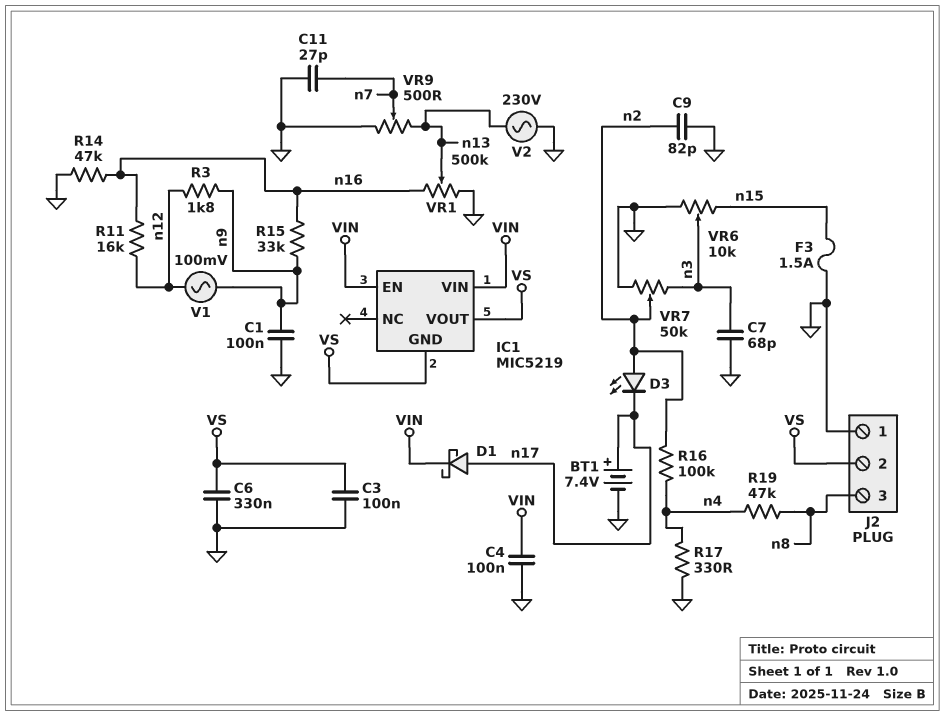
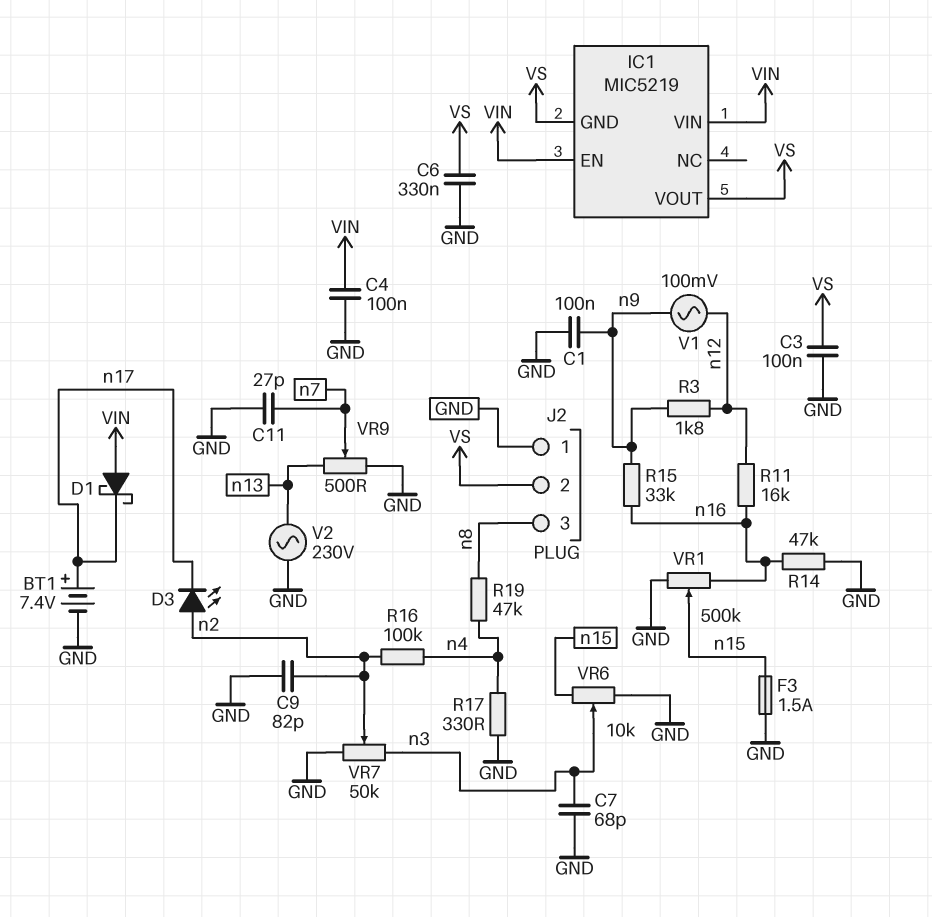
D1: schottky (A n17, K VIN) -> schottky (A VIN, K n17)
VR1: 500k (GND, n16, wiper n13) -> 500k (GND, n16, wiper n15)

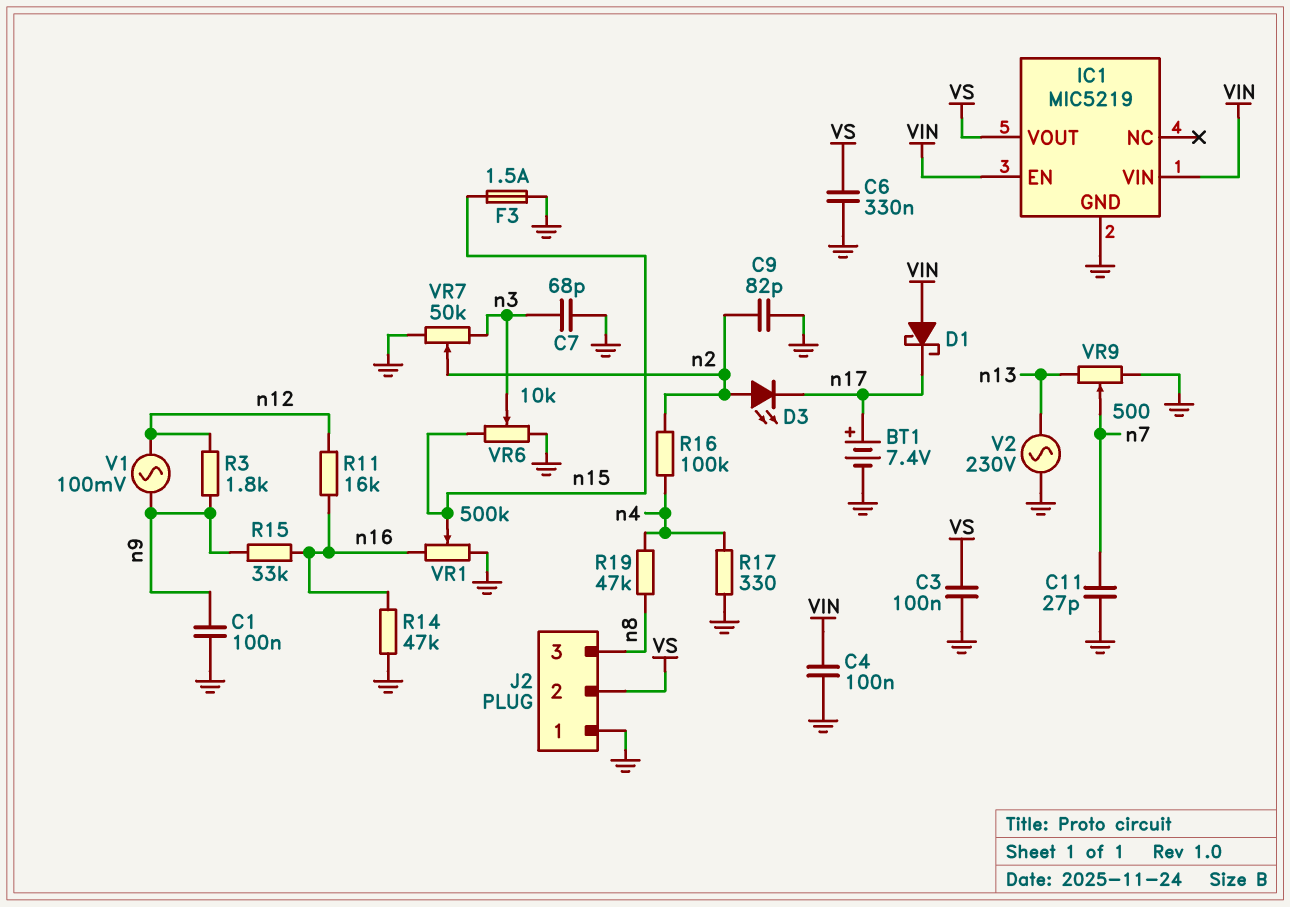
IC1 pin GND: VS -> GND

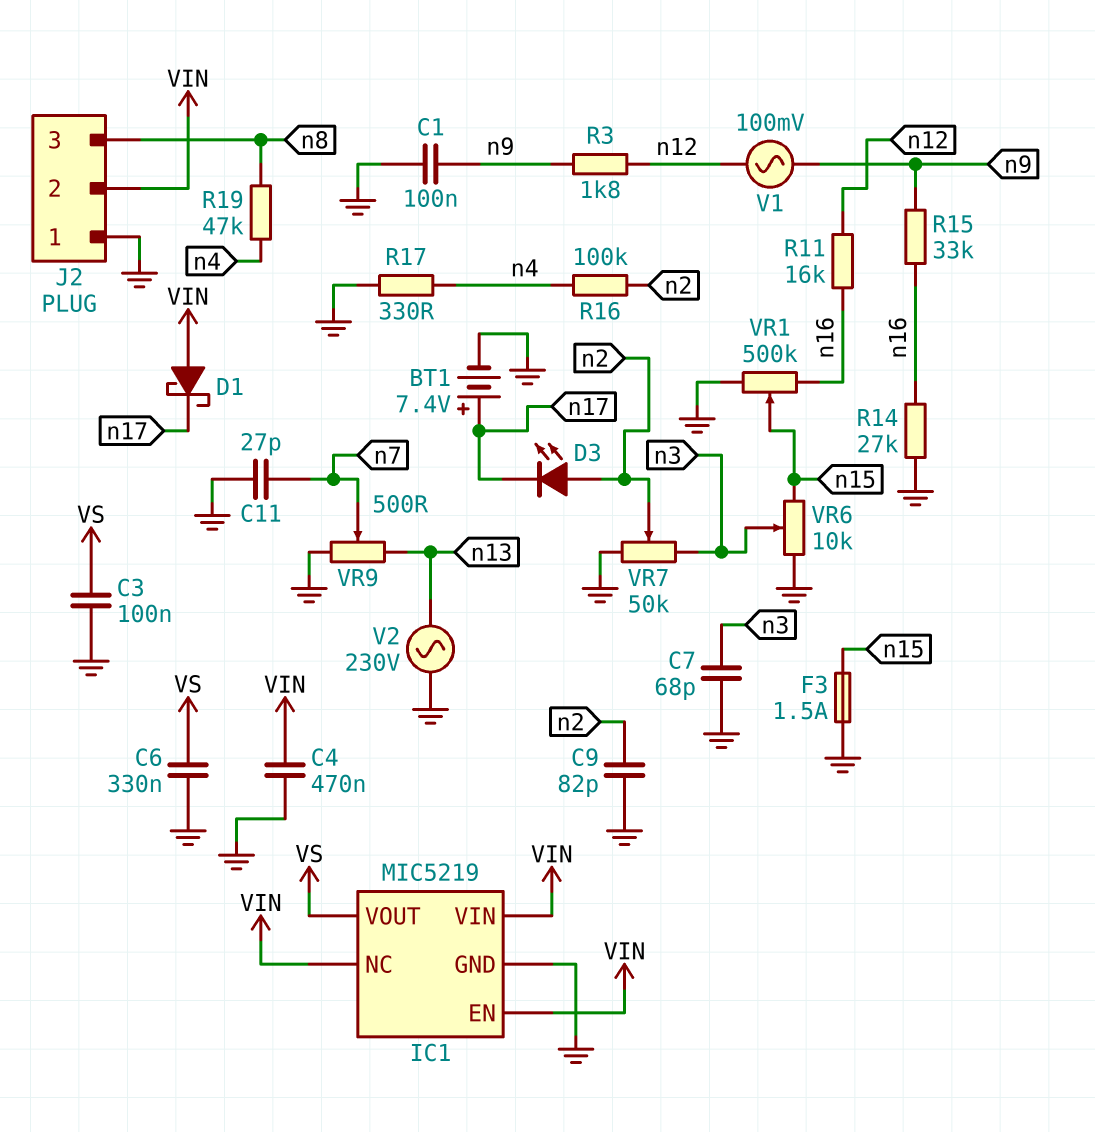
C4: 100nF (GND, VIN) -> 470nF (GND, VIN)
IC1 pin NC: none -> VIN
J2 pin 2: VS -> VIN
R14: 47k (GND, n16) -> 27k (GND, n16)

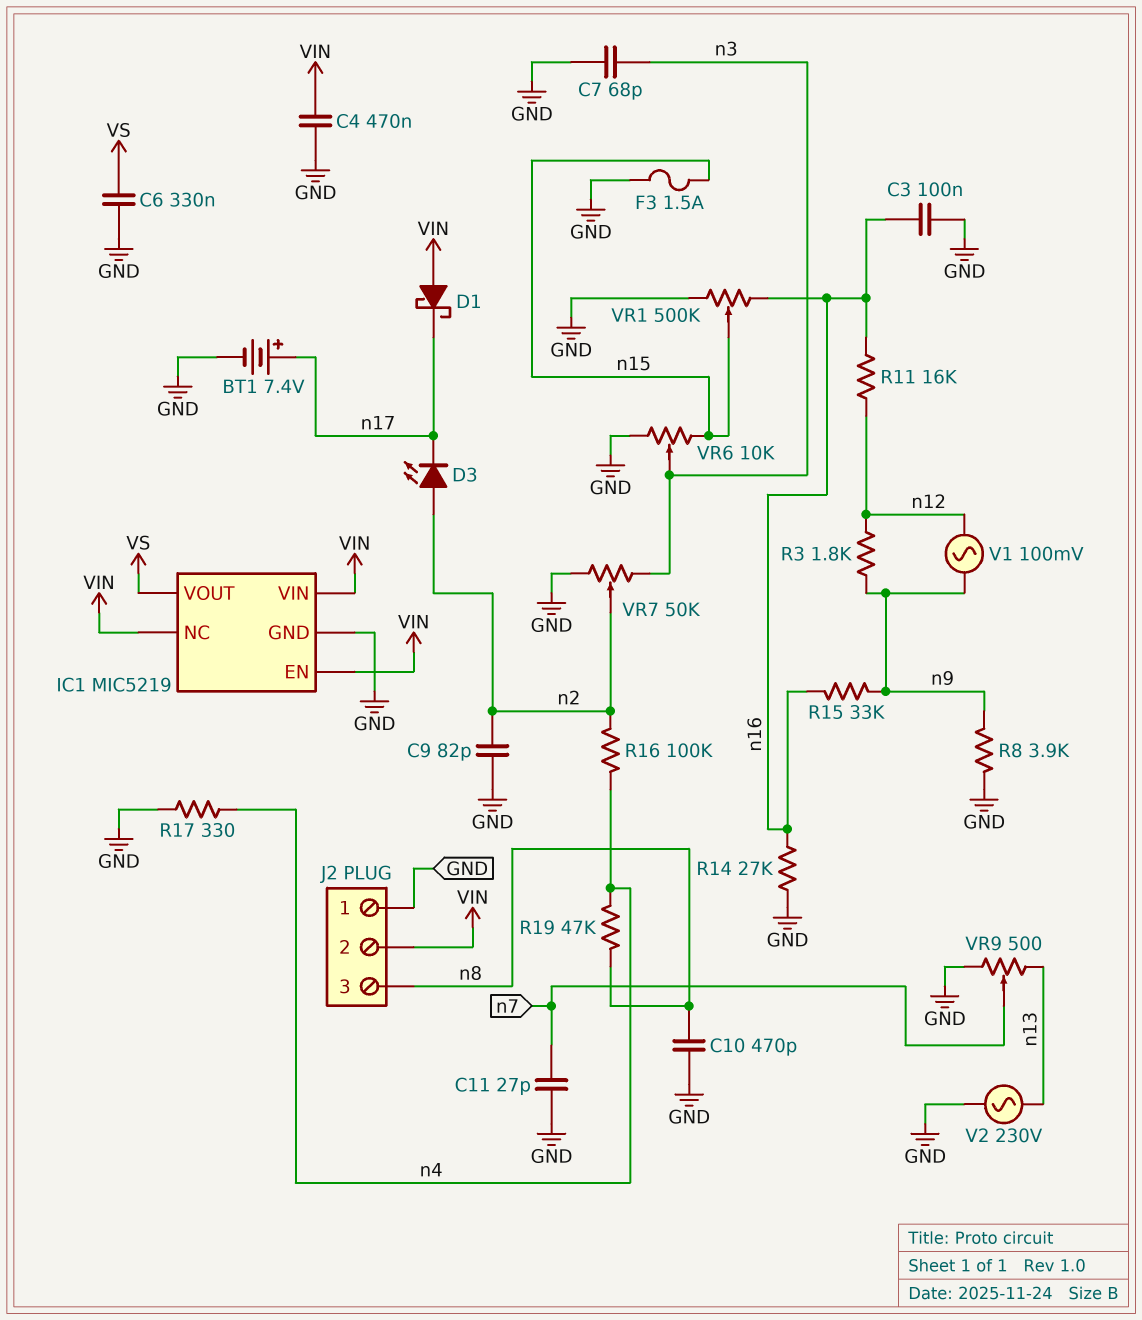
C1: 100nF (GND, n9) -> none
C3: 100nF (GND, VS) -> 100nF (GND, n16)
C10: none -> 470pF (GND, n8)
R8: none -> 3.9k (GND, n9)

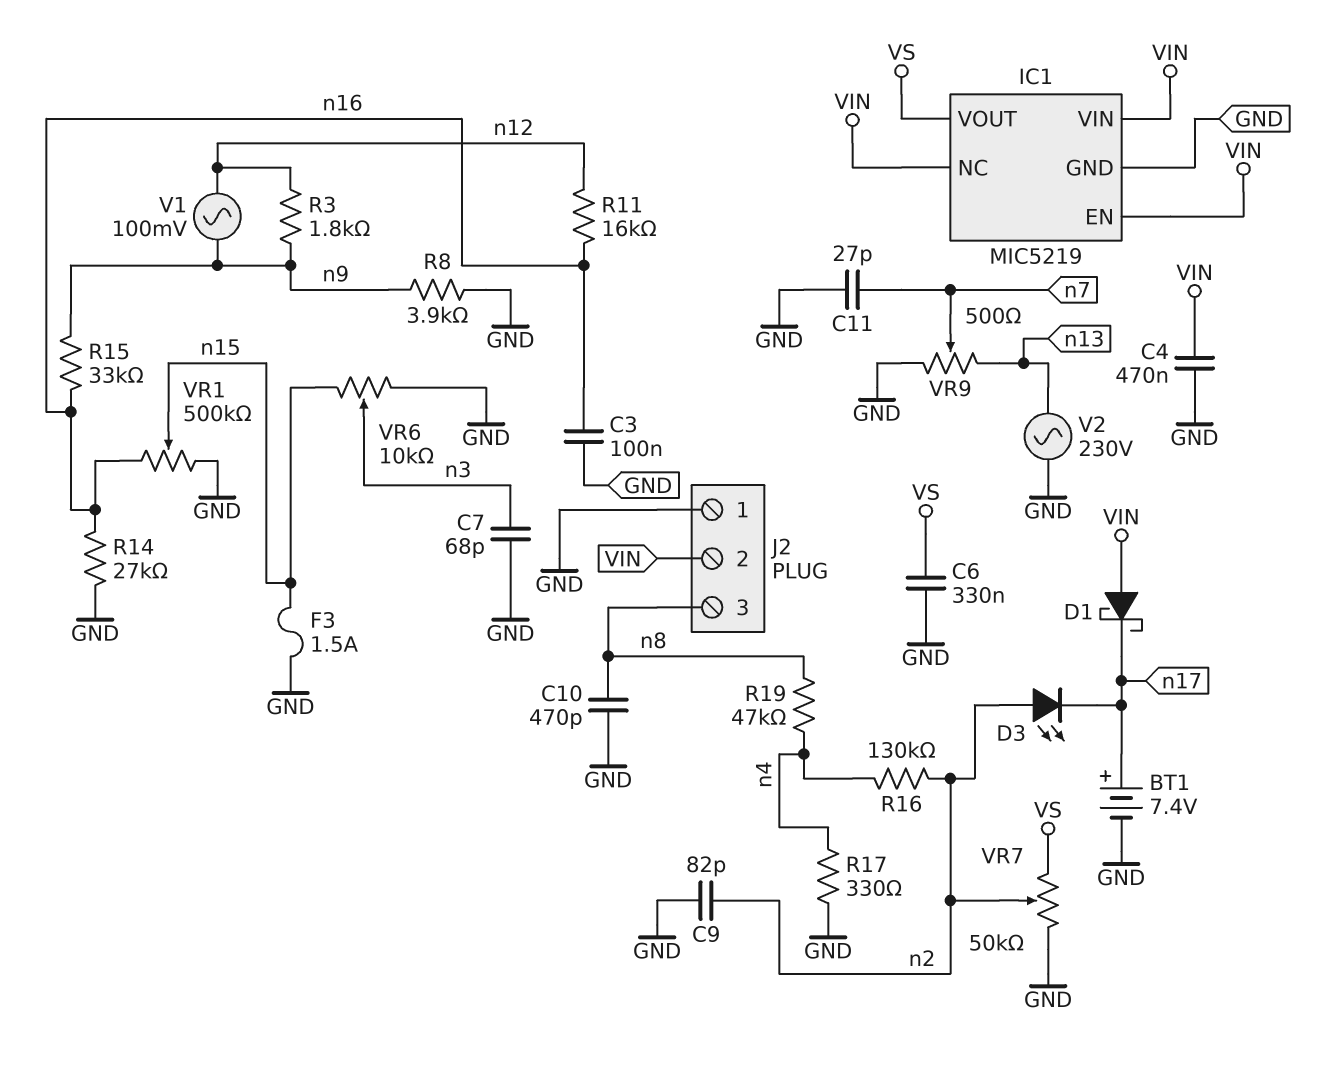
R16: 100k (n2, n4) -> 130k (n2, n4)
VR7: 50k (GND, n3, wiper n2) -> 50k (GND, VS, wiper n2)

